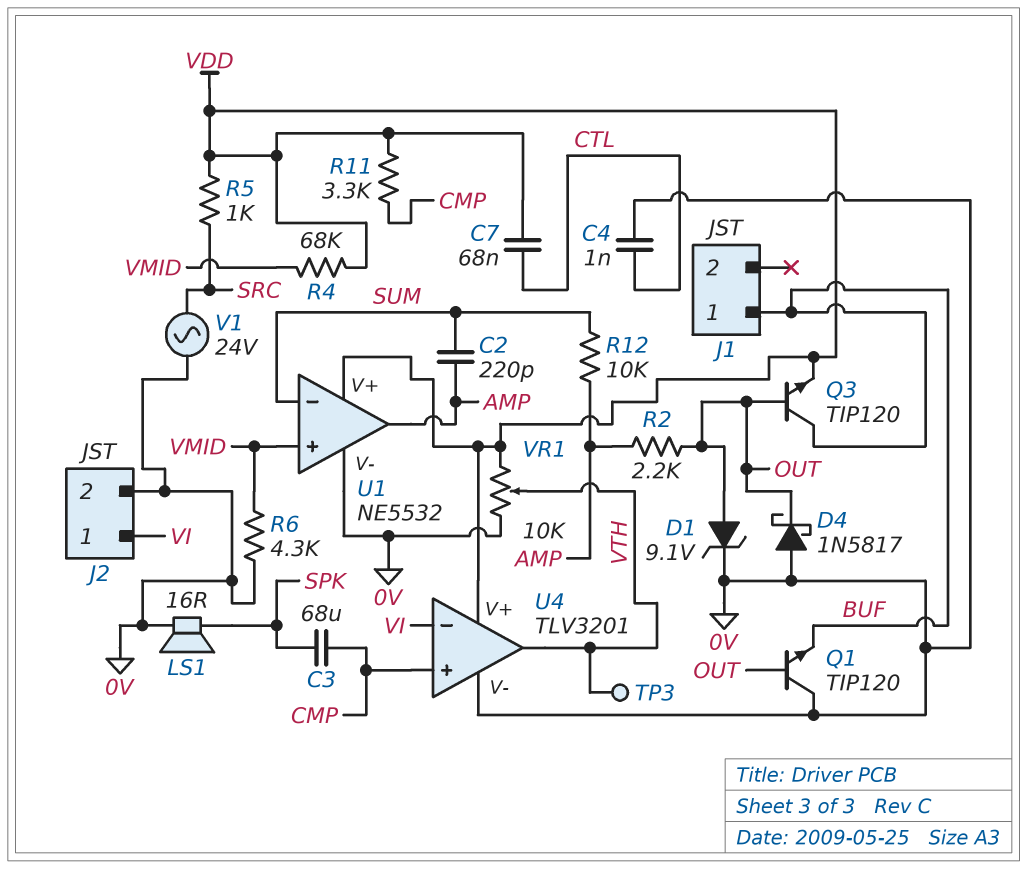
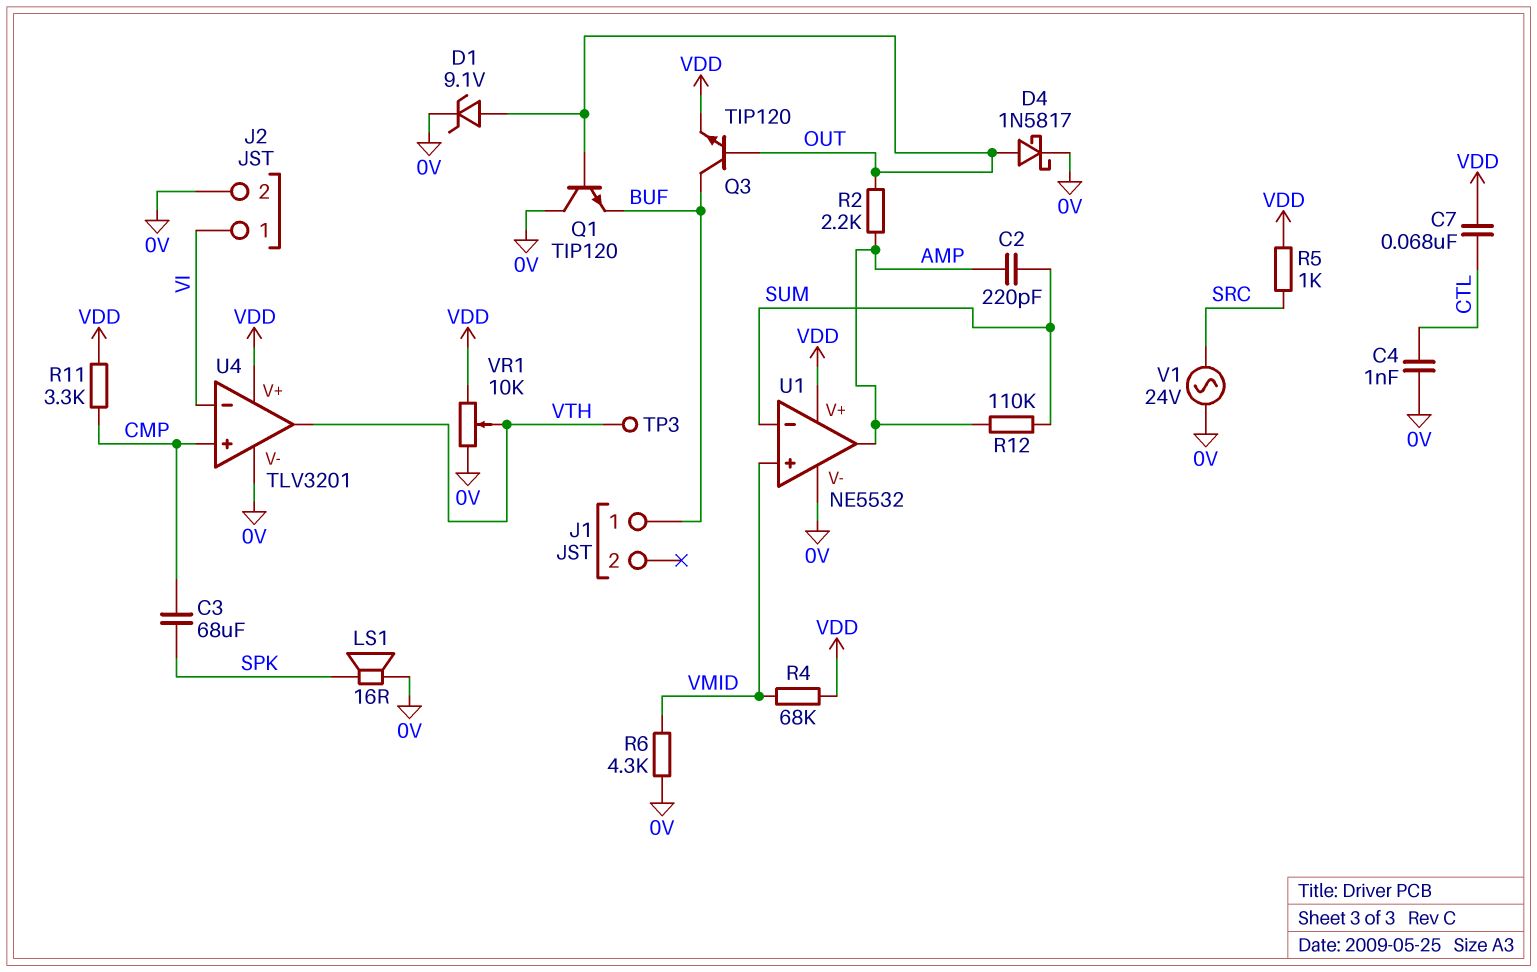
D4: schottky 1N5817 (A 0V, K OUT) -> schottky 1N5817 (A OUT, K 0V)
R12: 10k (AMP, SUM) -> 110k (AMP, SUM)

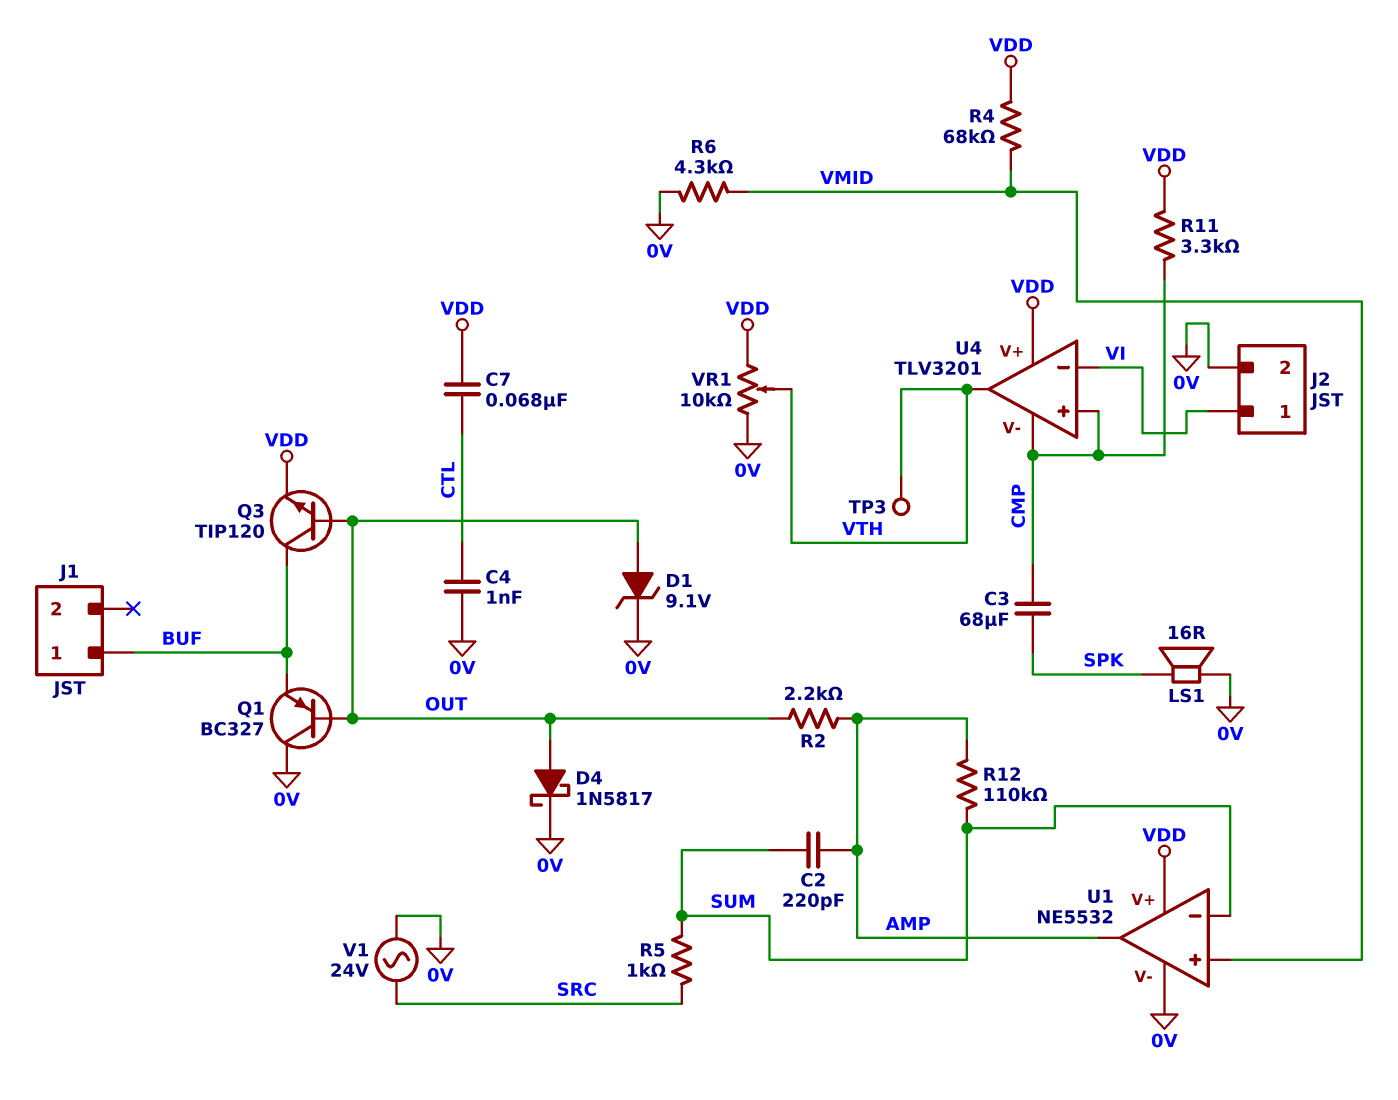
Q1: NPN TIP120 (B OUT, C 0V, E BUF) -> PNP BC327 (B OUT, C 0V, E BUF)
R5: 1k (SRC, VDD) -> 1k (SRC, SUM)
U4 pin V-: 0V -> CMP

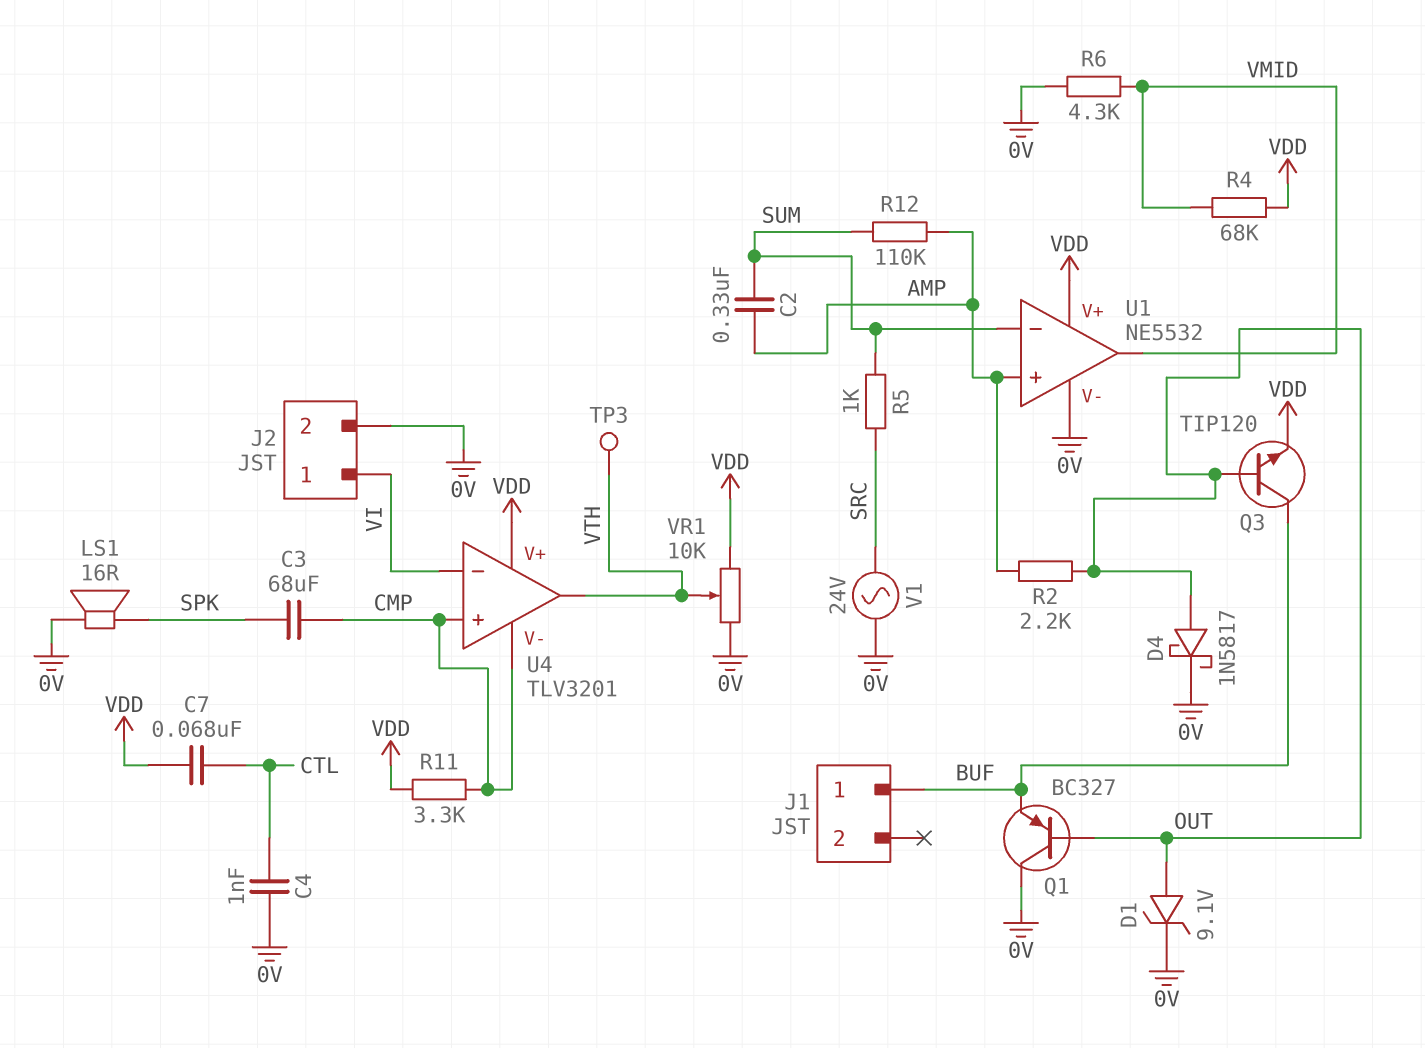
C2: 220pF (AMP, SUM) -> 330nF (AMP, SUM)
U1 pin in+: VMID -> AMP
U1 pin out: AMP -> VMID

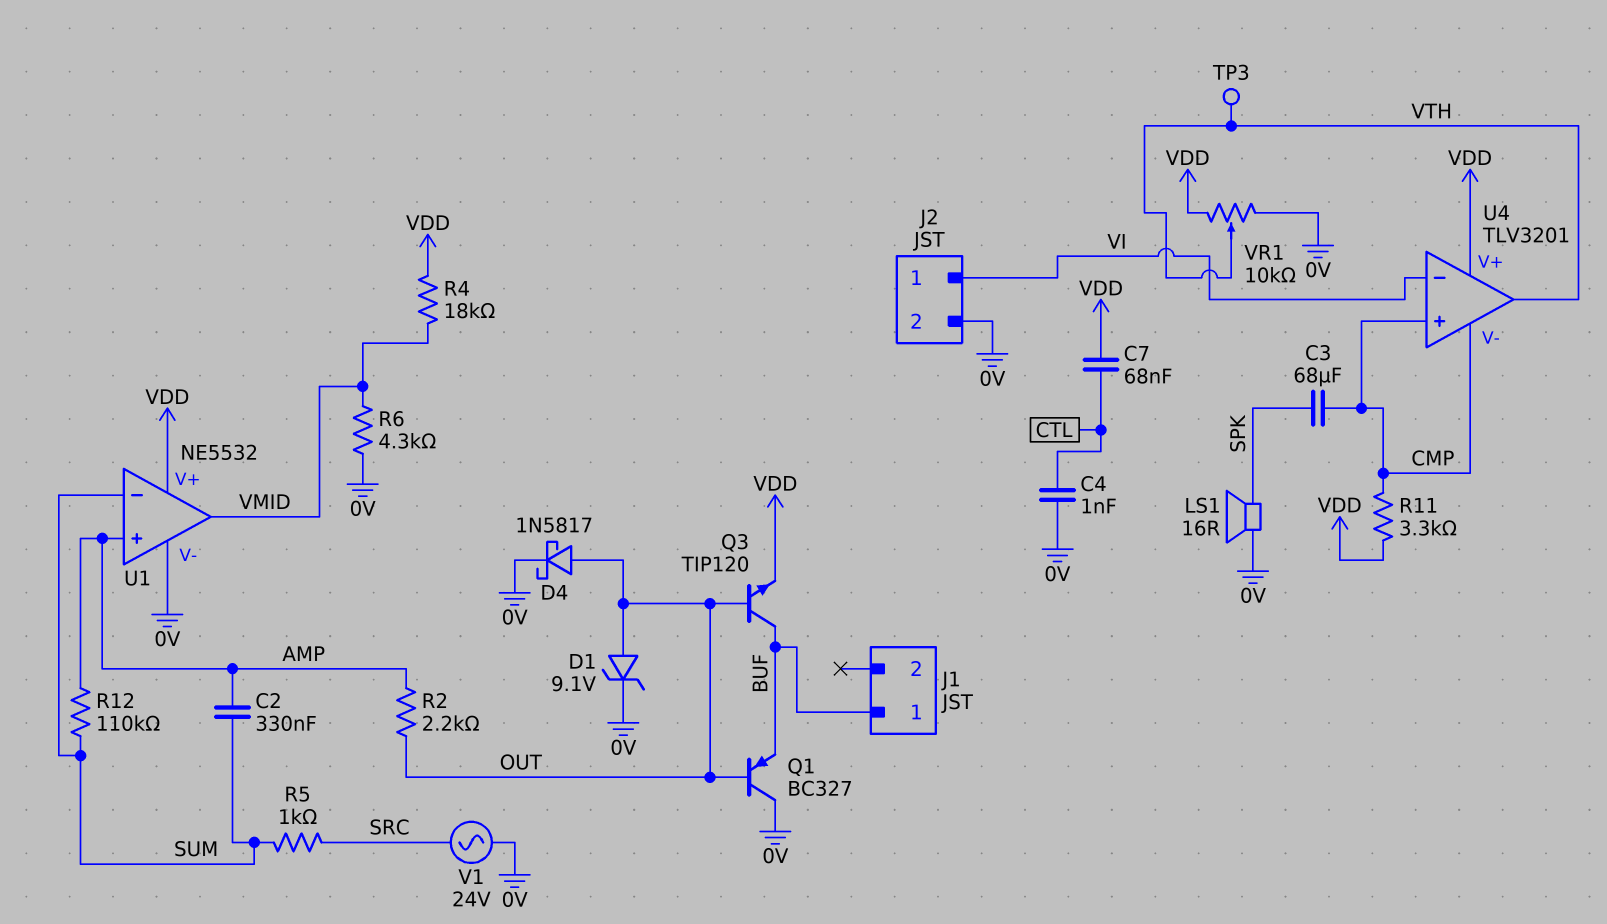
R4: 68k (VDD, VMID) -> 18k (VDD, VMID)

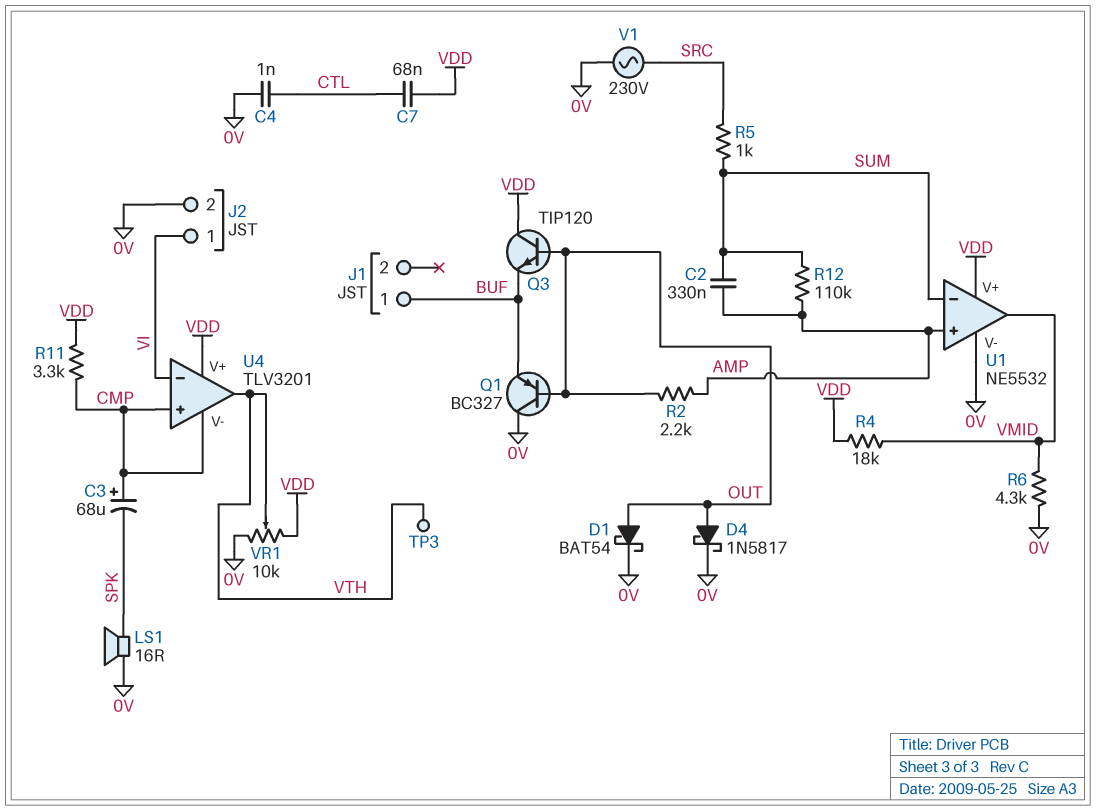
C3: 68uF (CMP, SPK) -> 68uF (plus CMP, minus SPK)
D1: zener 9.1V (A OUT, K 0V) -> schottky BAT54 (A OUT, K 0V)
Q3: NPN TIP120 (B OUT, C BUF, E VDD) -> NPN TIP120 (B OUT, C VDD, E BUF)
V1: AC 24V (0V, SRC) -> AC 230V (0V, SRC)

